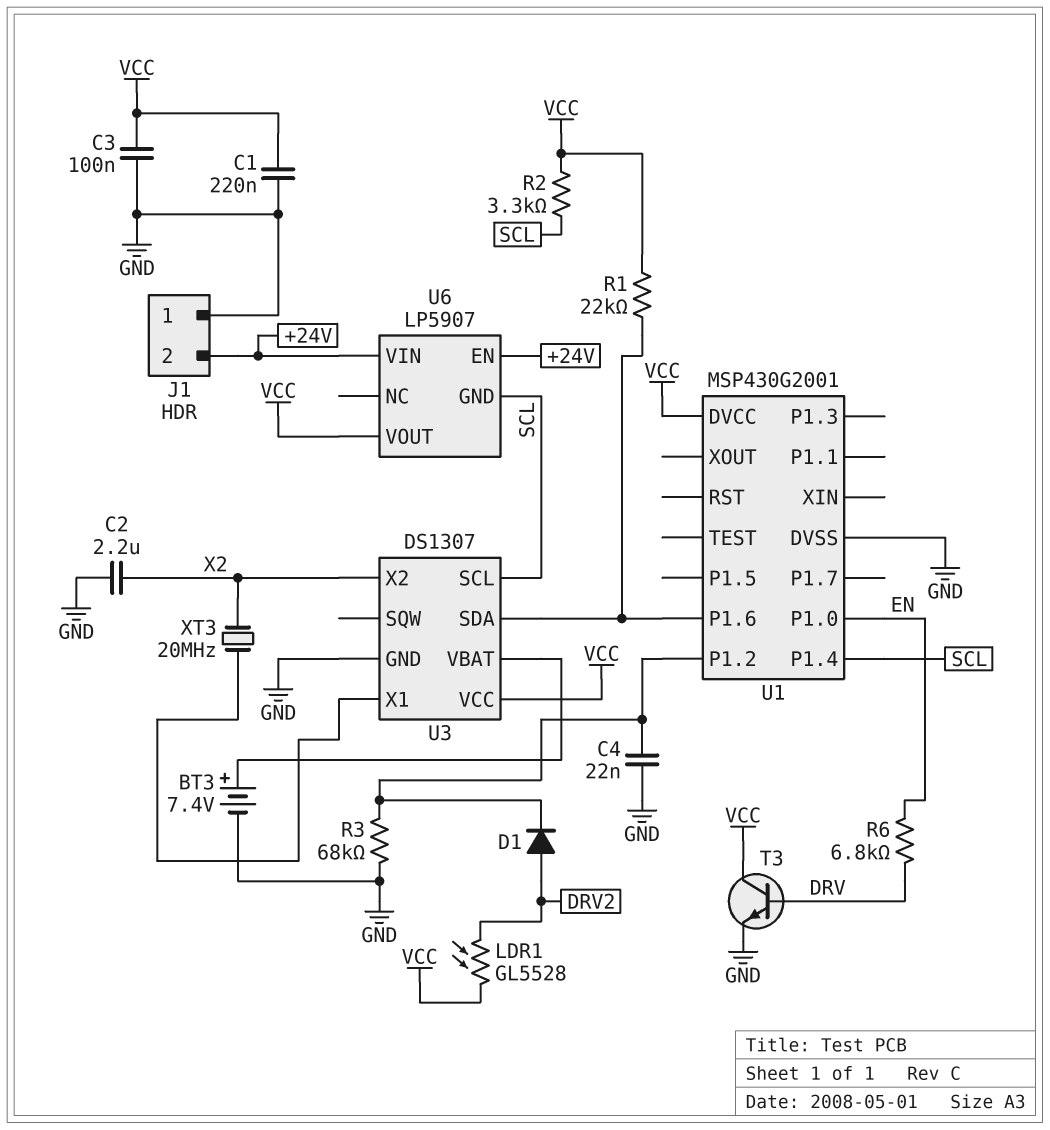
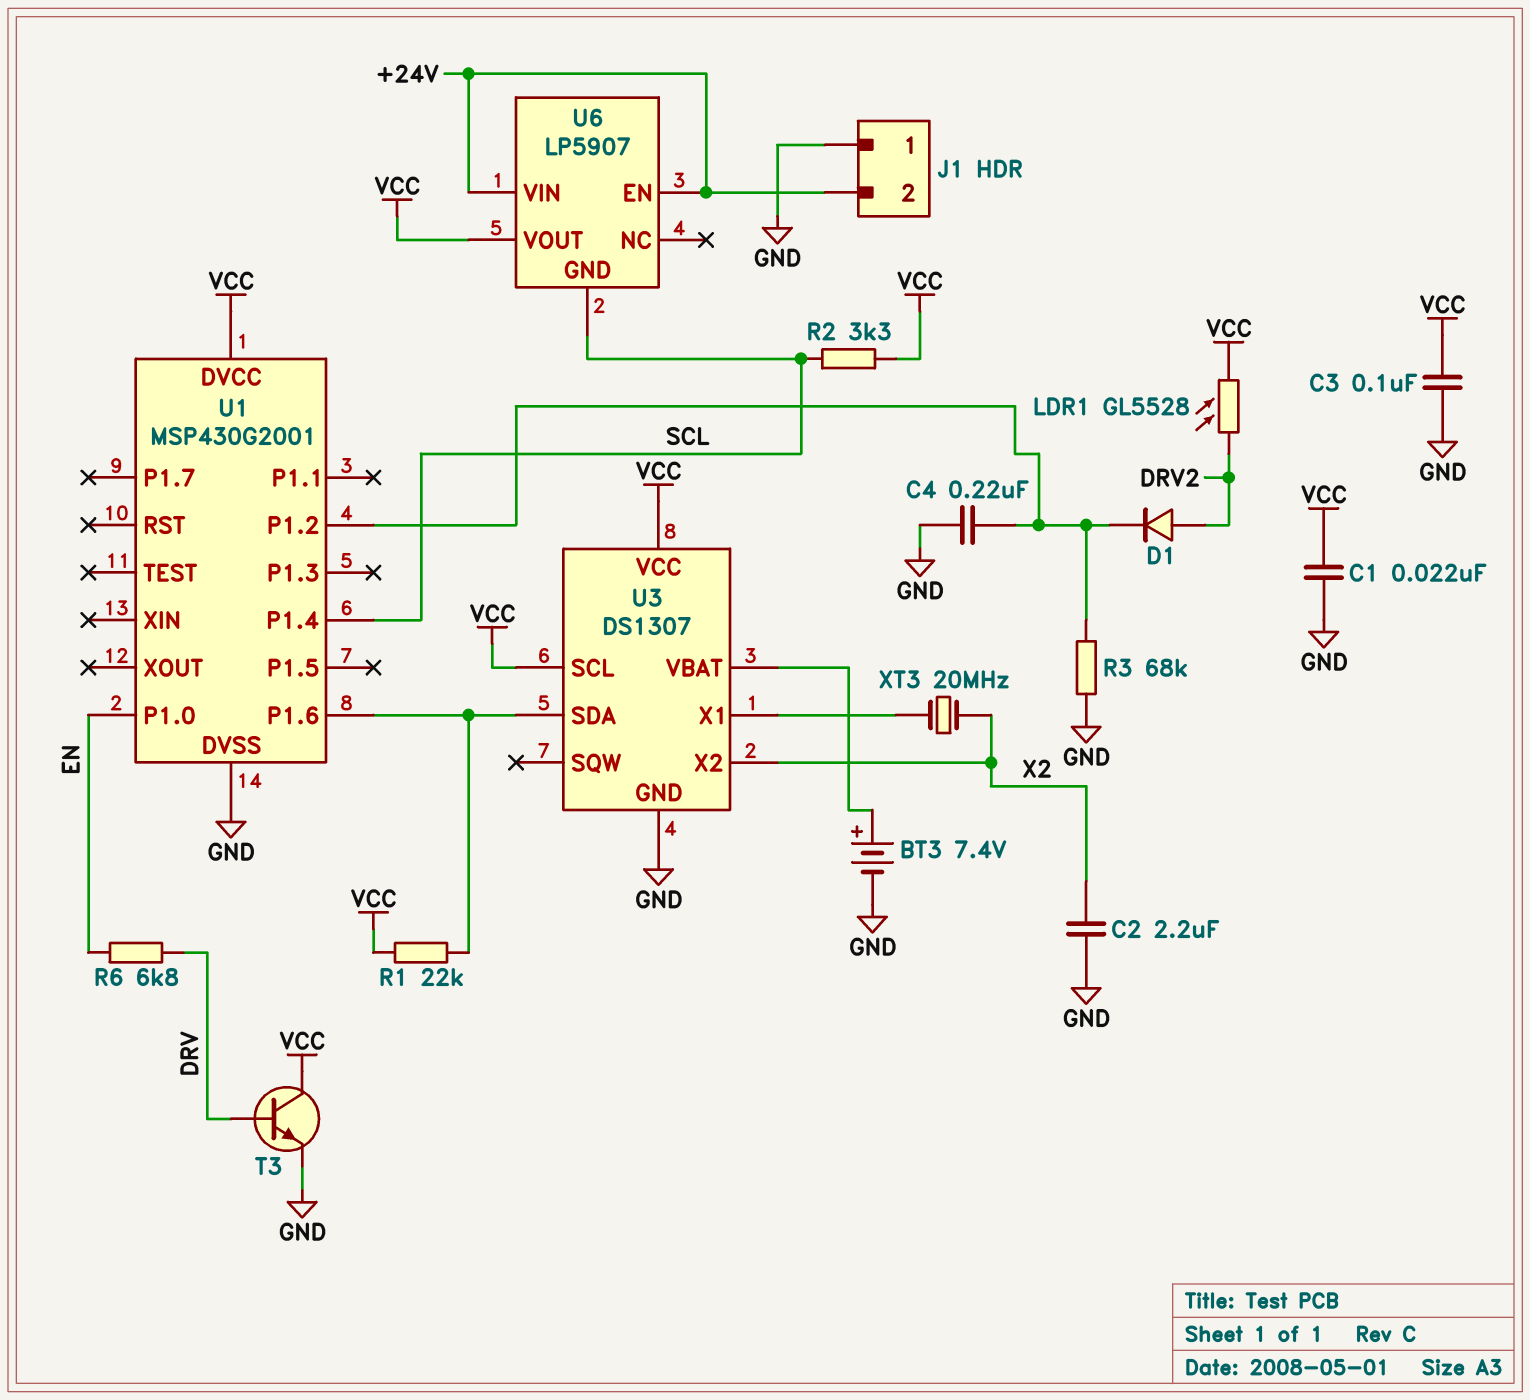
C1: 220nF (GND, VCC) -> 22nF (GND, VCC)
C4: 22nF (GND, U1/P1.2) -> 220nF (GND, U1/P1.2)
U3 pin SCL: SCL -> VCC

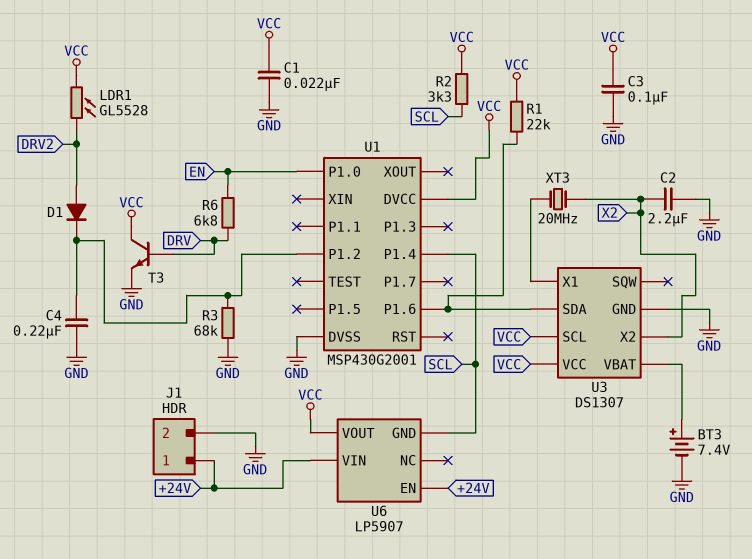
J1 pin 1: GND -> +24V
J1 pin 2: +24V -> GND

